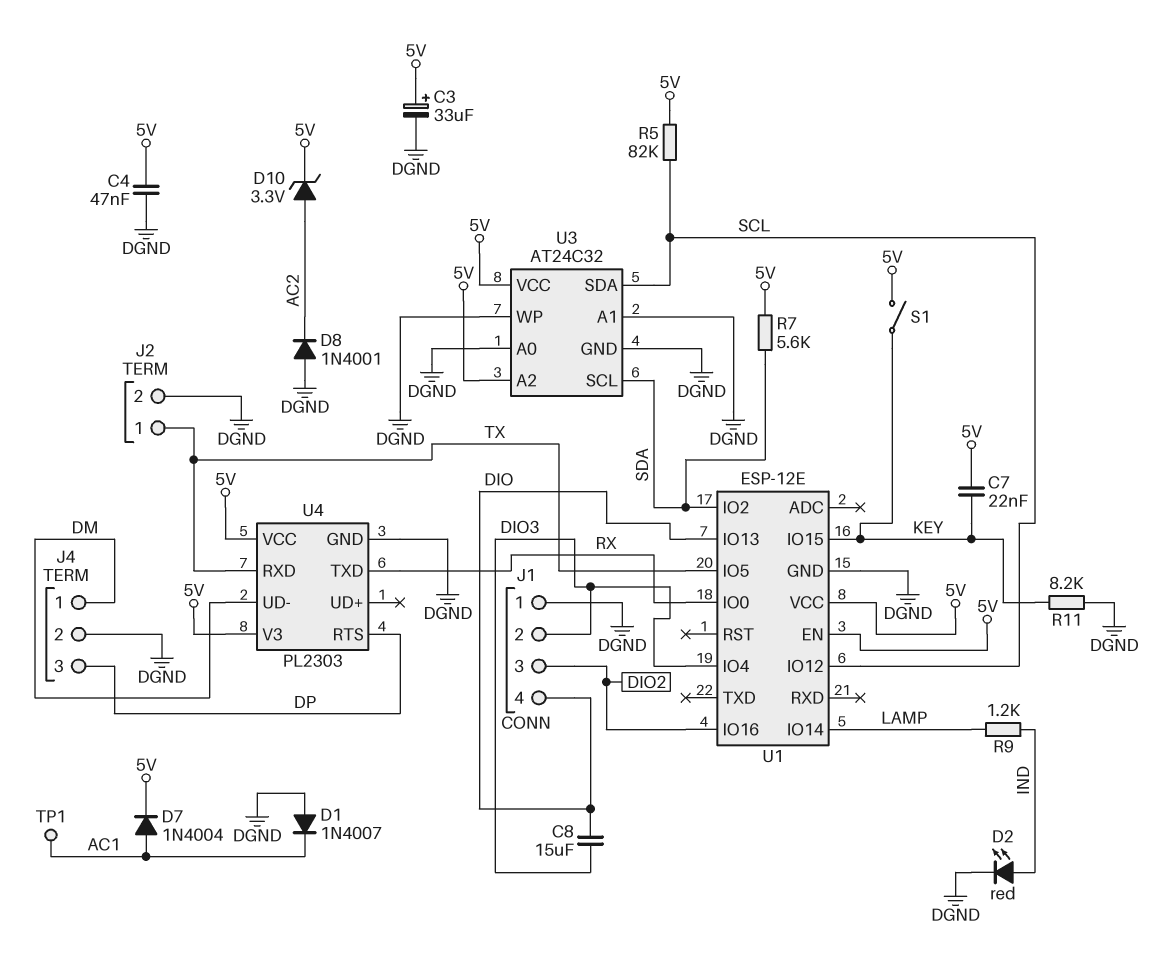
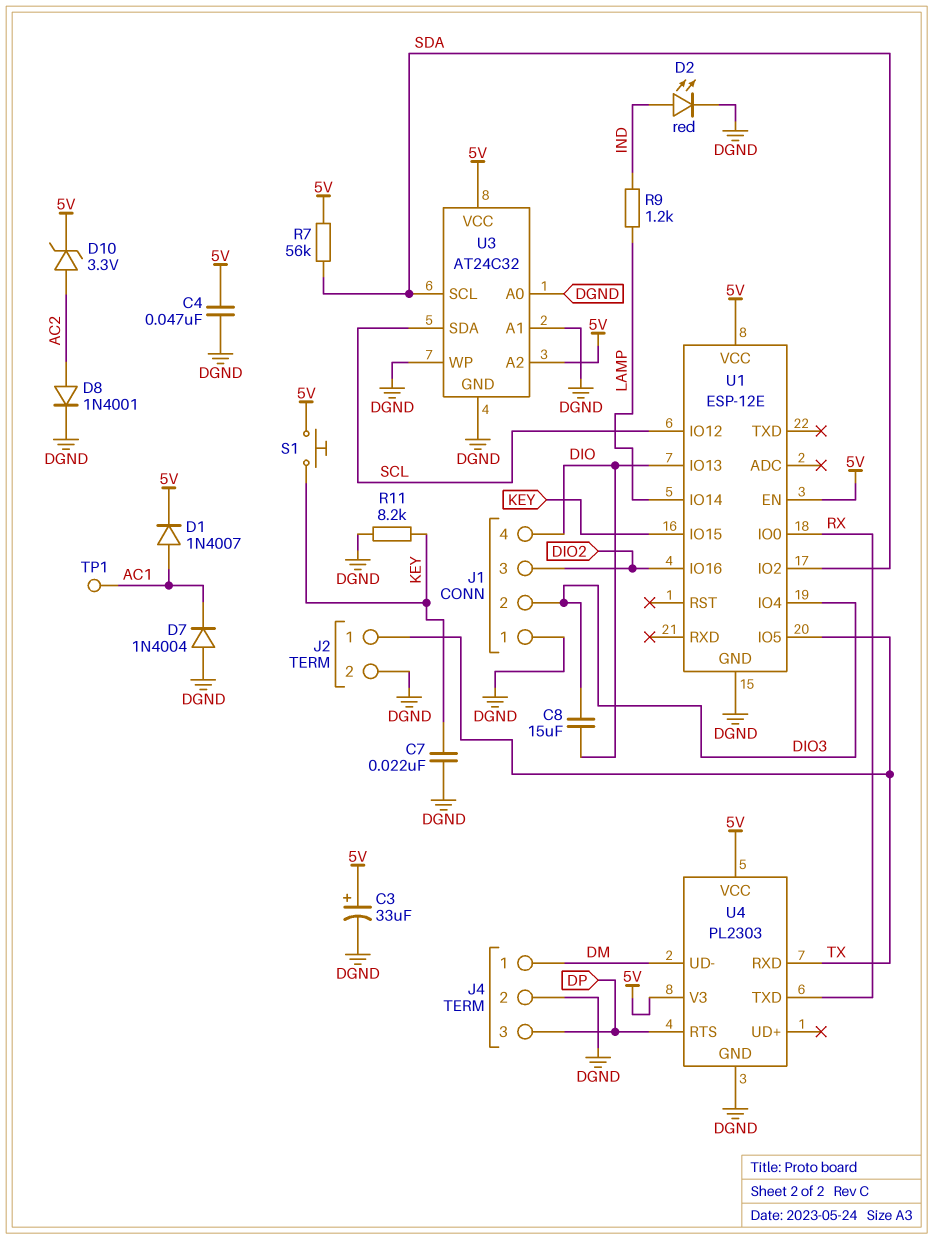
C7: 22nF (5V, KEY) -> 22nF (DGND, KEY)
D1: diode 1N4007 (A DGND, K AC1) -> diode 1N4007 (A AC1, K 5V)
D7: diode 1N4004 (A AC1, K 5V) -> diode 1N4004 (A DGND, K AC1)
D8: diode 1N4001 (A DGND, K AC2) -> diode 1N4001 (A AC2, K DGND)
R5: 82k (5V, SCL) -> none
R7: 5.6k (5V, SDA) -> 56k (5V, SDA)
S1: switch (5V, KEY) -> button (5V, KEY)

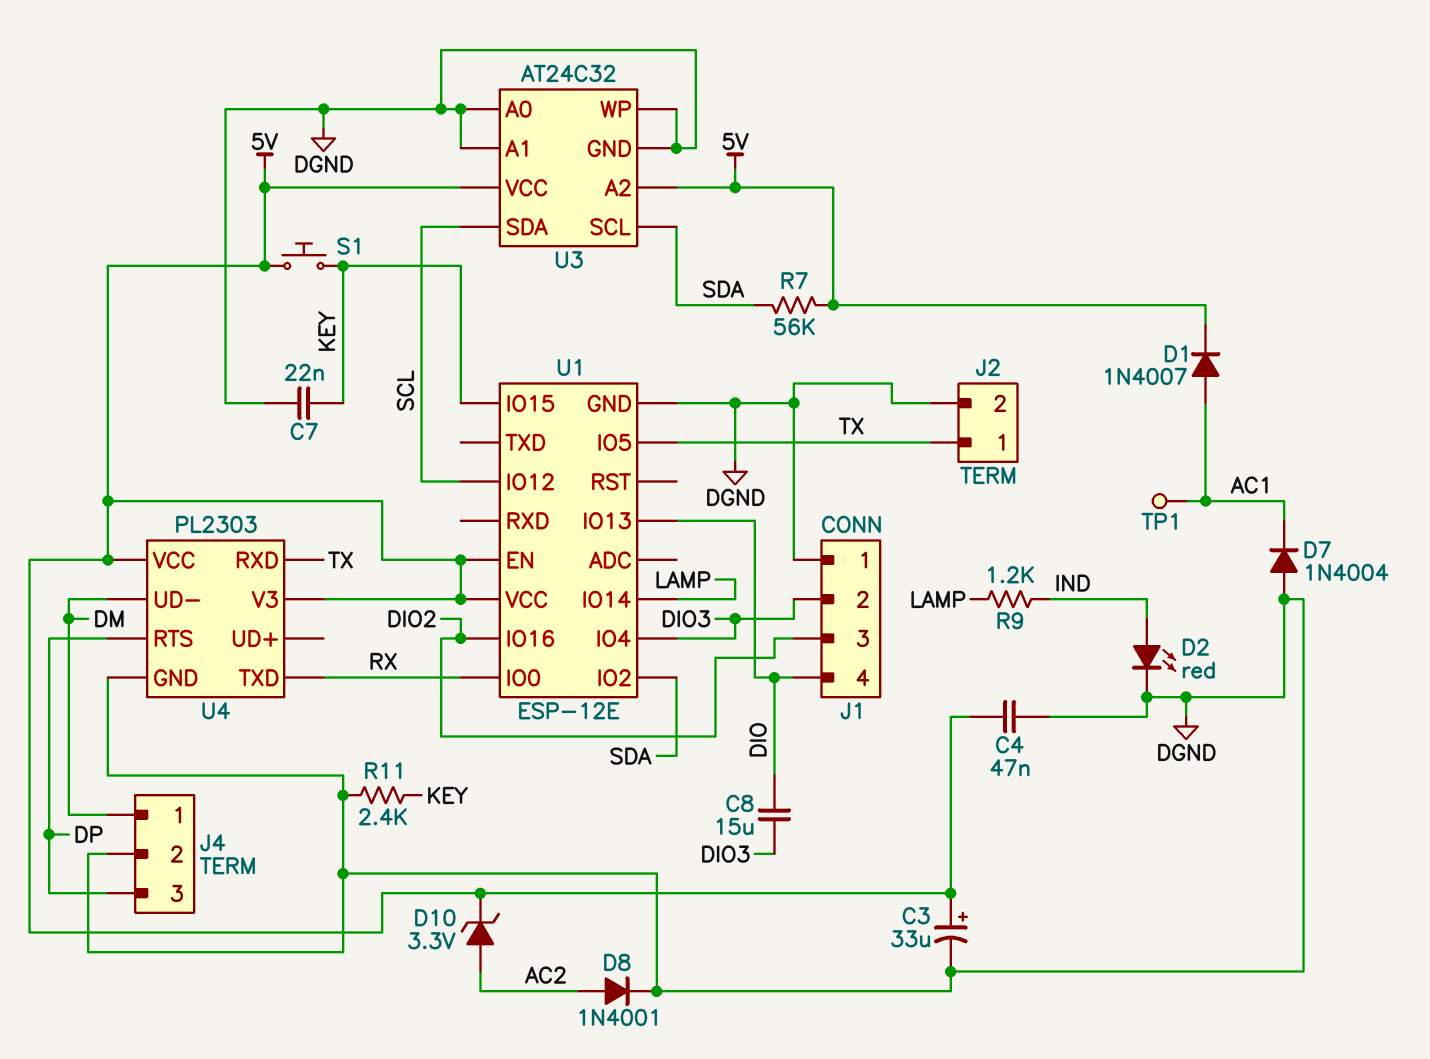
R11: 8.2k (DGND, KEY) -> 2.4k (DGND, KEY)

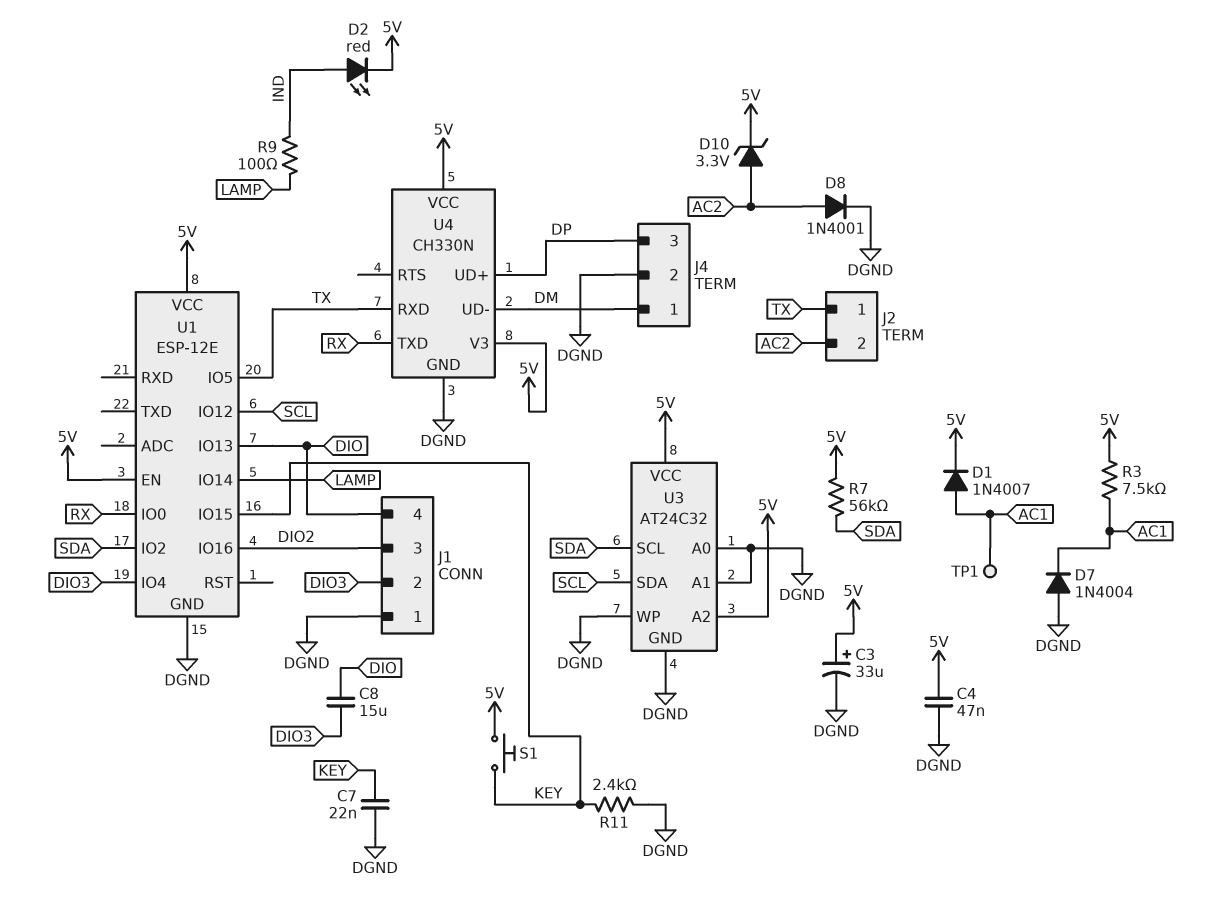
D2: LED red (A IND, K DGND) -> LED red (A IND, K 5V)
J2 pin 2: DGND -> AC2
R3: none -> 7.5k (5V, AC1)
R9: 1.2k (IND, LAMP) -> 100 (IND, LAMP)
U4: PL2303 -> CH330N
U4 pin RTS: DP -> none
U4 pin UD+: none -> DP

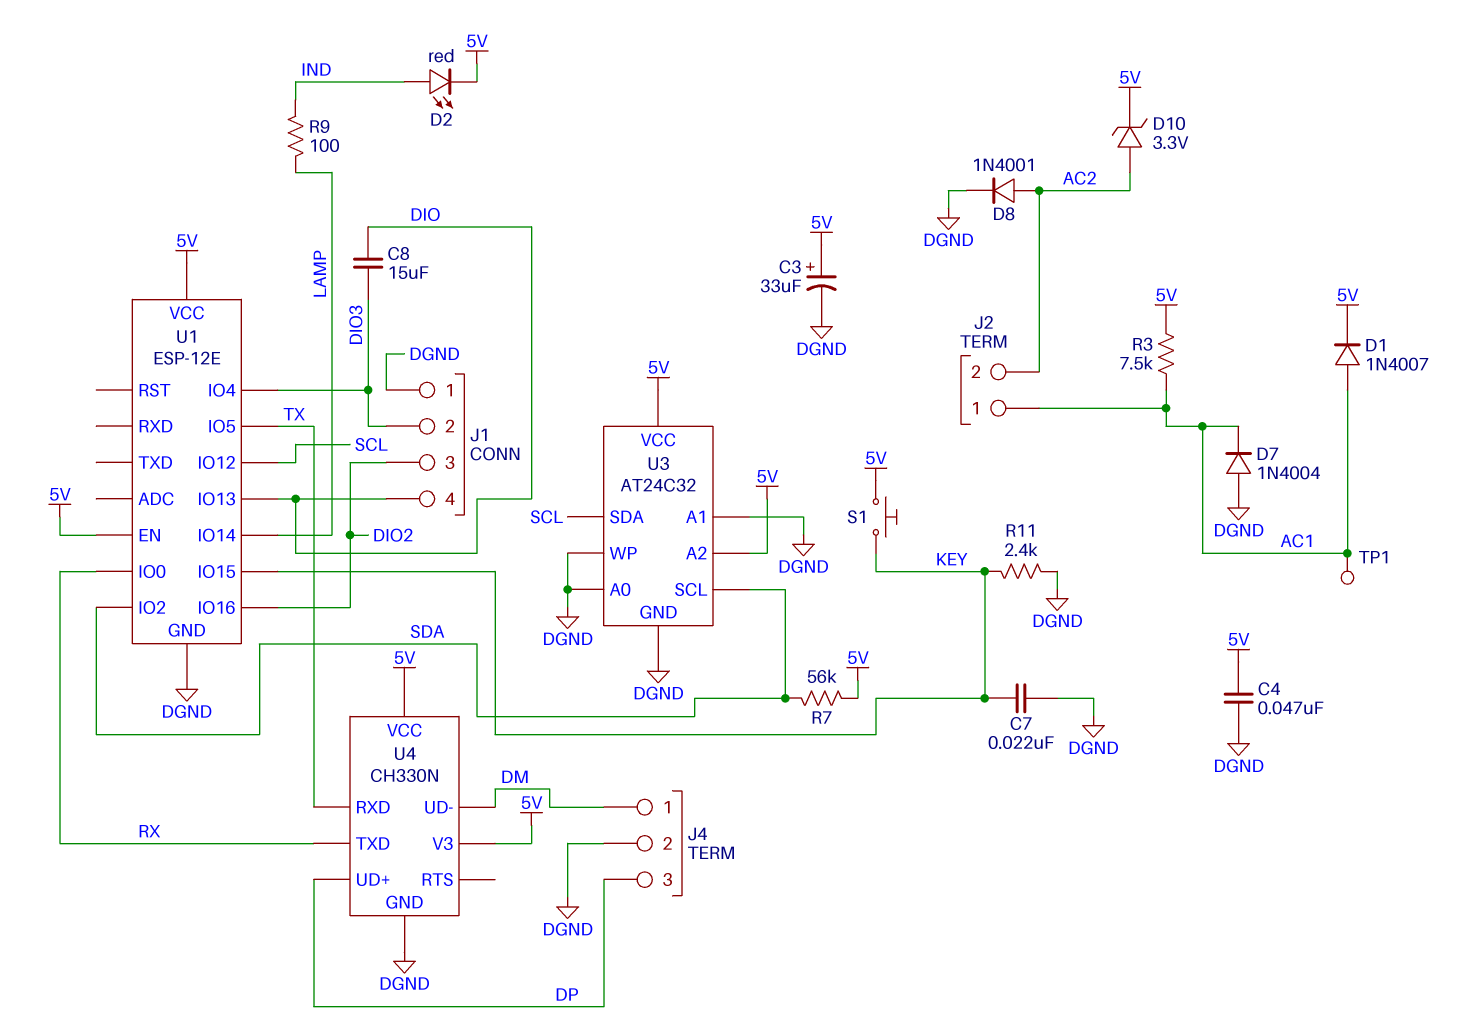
J2 pin 1: TX -> AC1

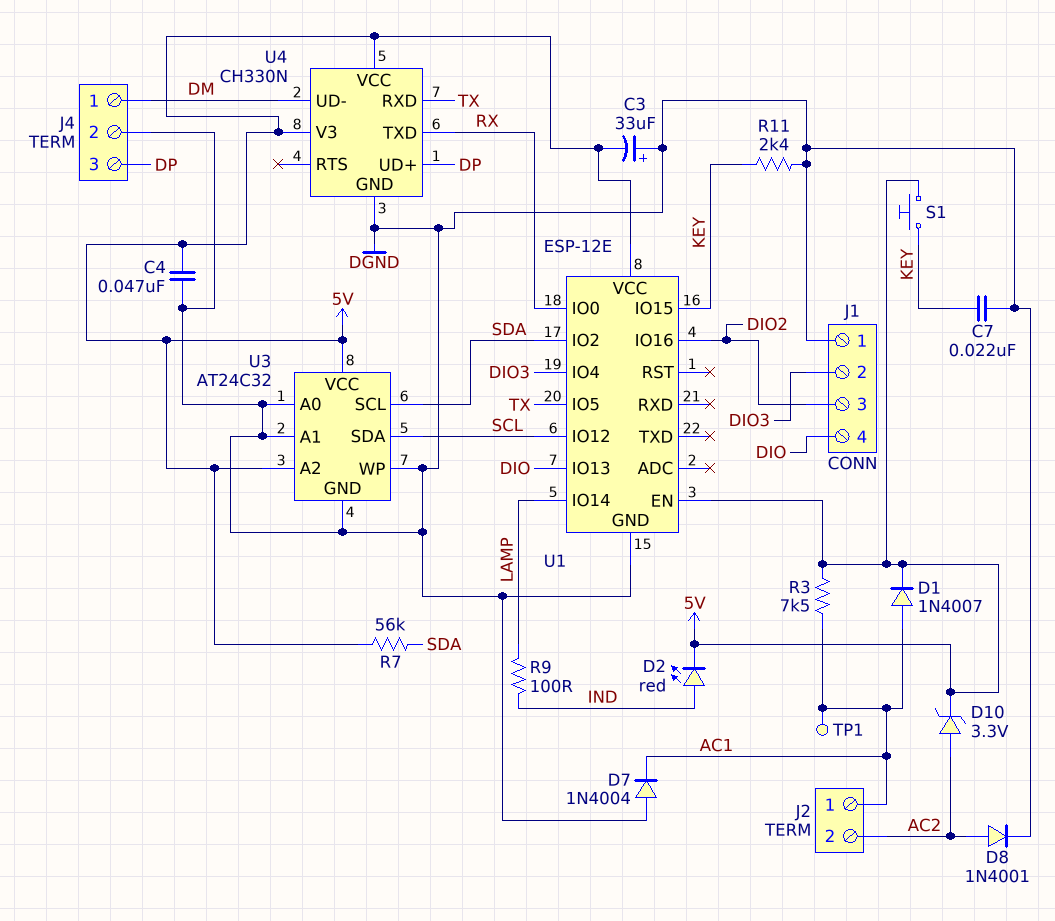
C3: 33uF (plus 5V, minus DGND) -> 33uF (plus DGND, minus 5V)
C8: 15uF (DIO, DIO3) -> none

